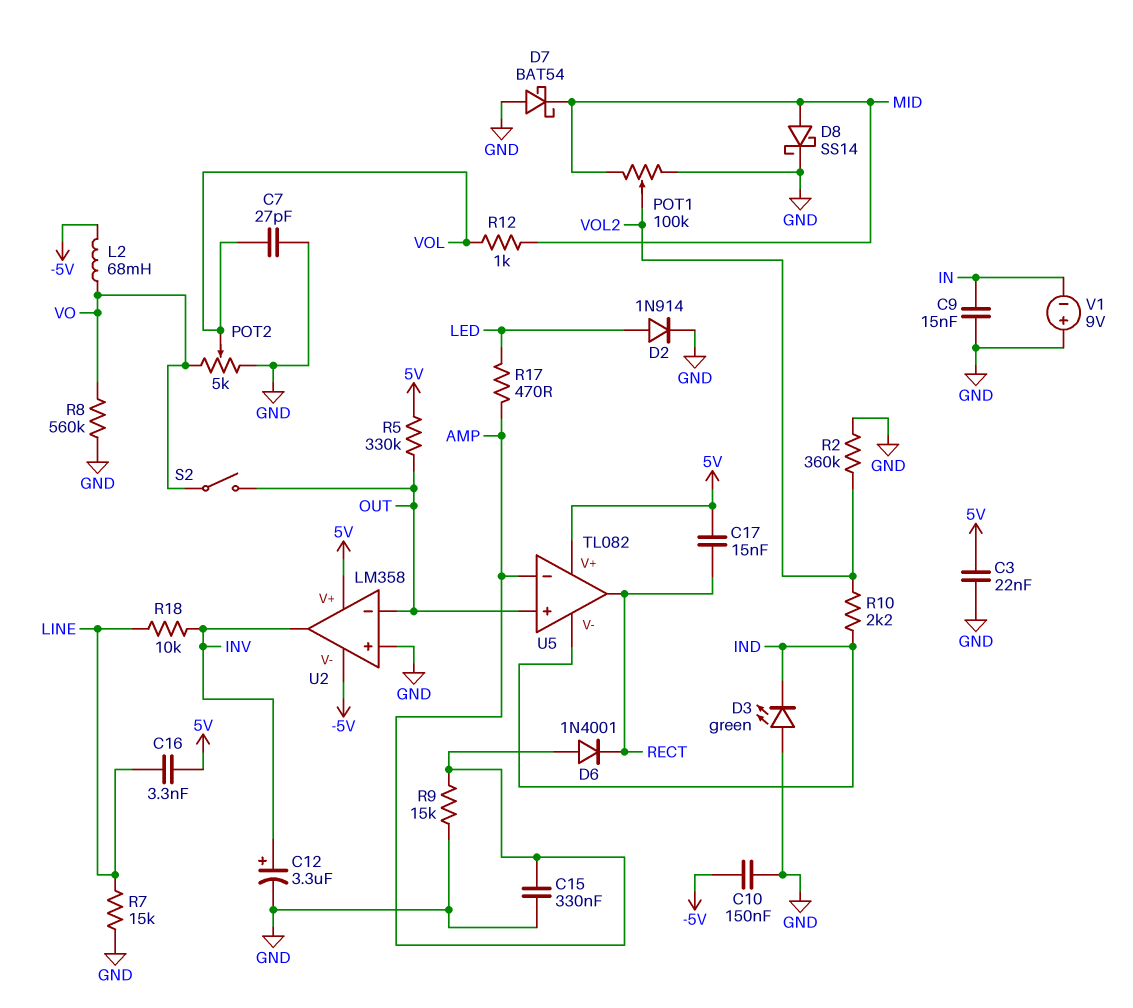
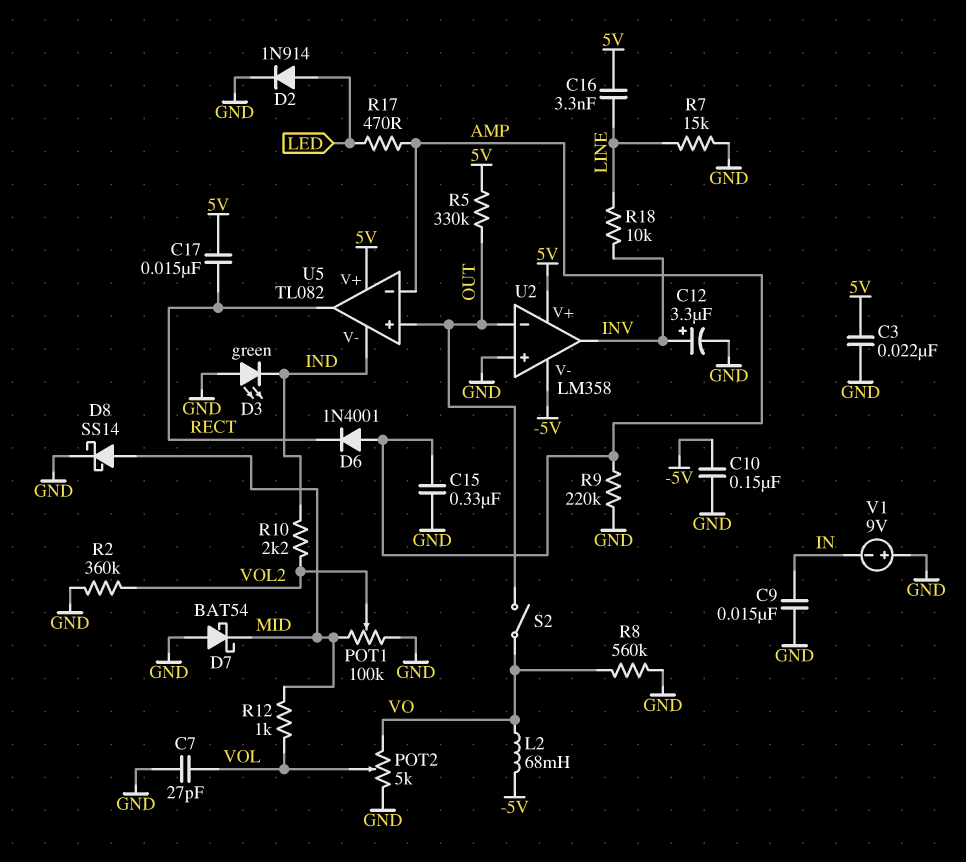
R9: 15k (AMP, GND) -> 220k (AMP, GND)

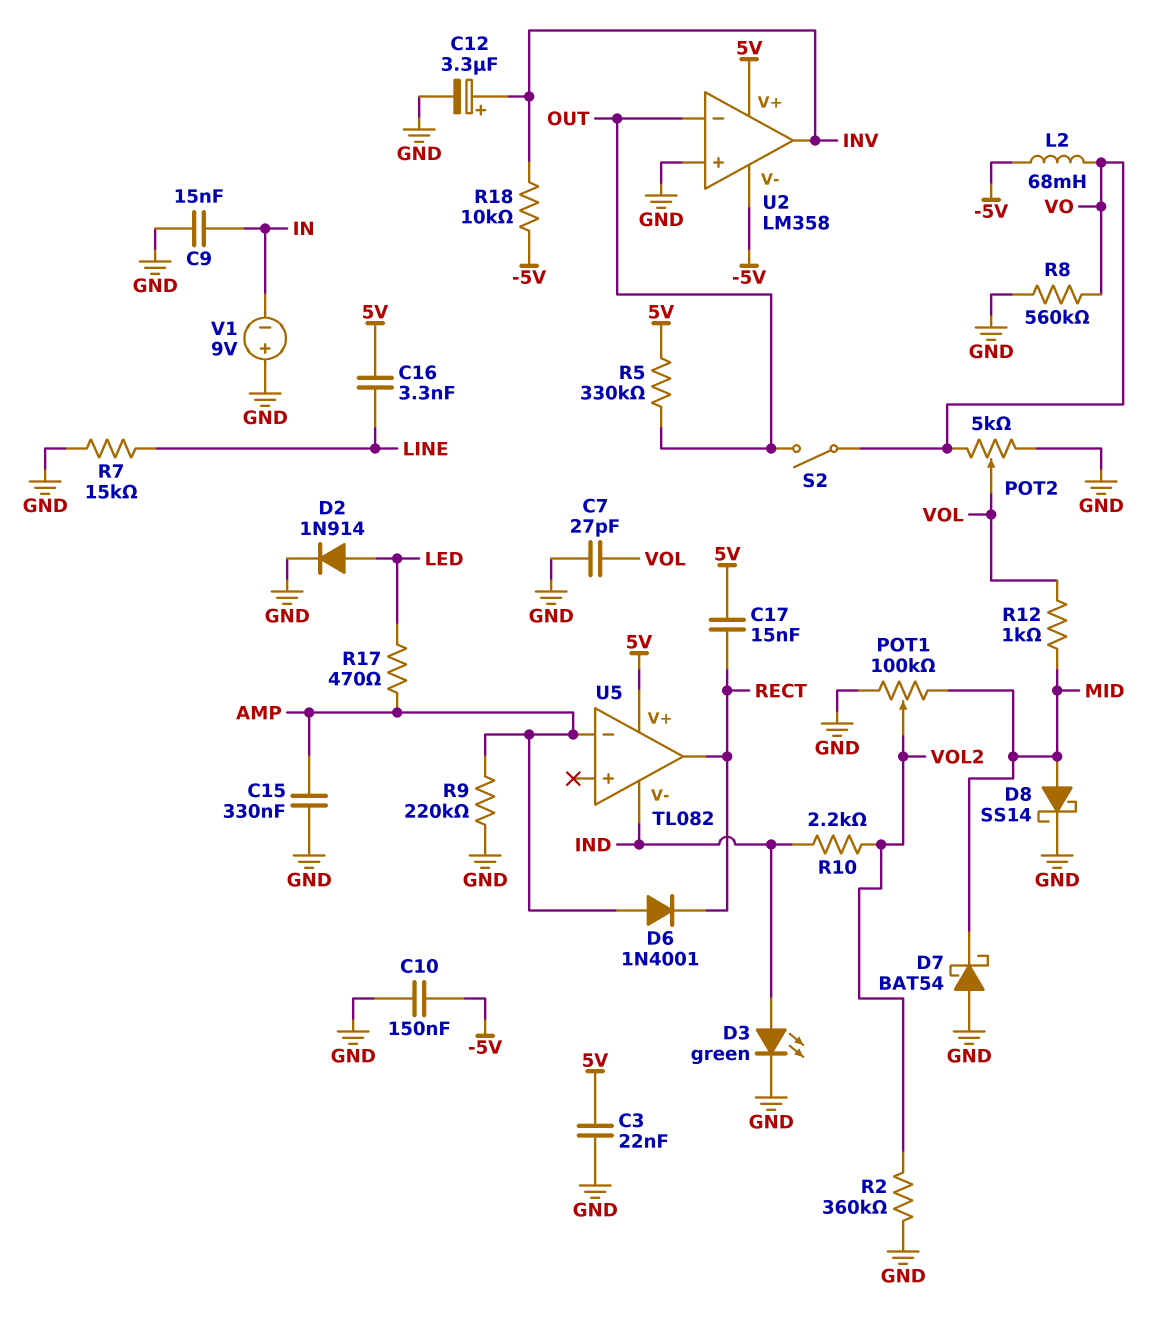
D3: LED green (A GND, K IND) -> LED green (A IND, K GND)
R18: 10k (INV, LINE) -> 10k (-5V, INV)
U5 pin in+: OUT -> none

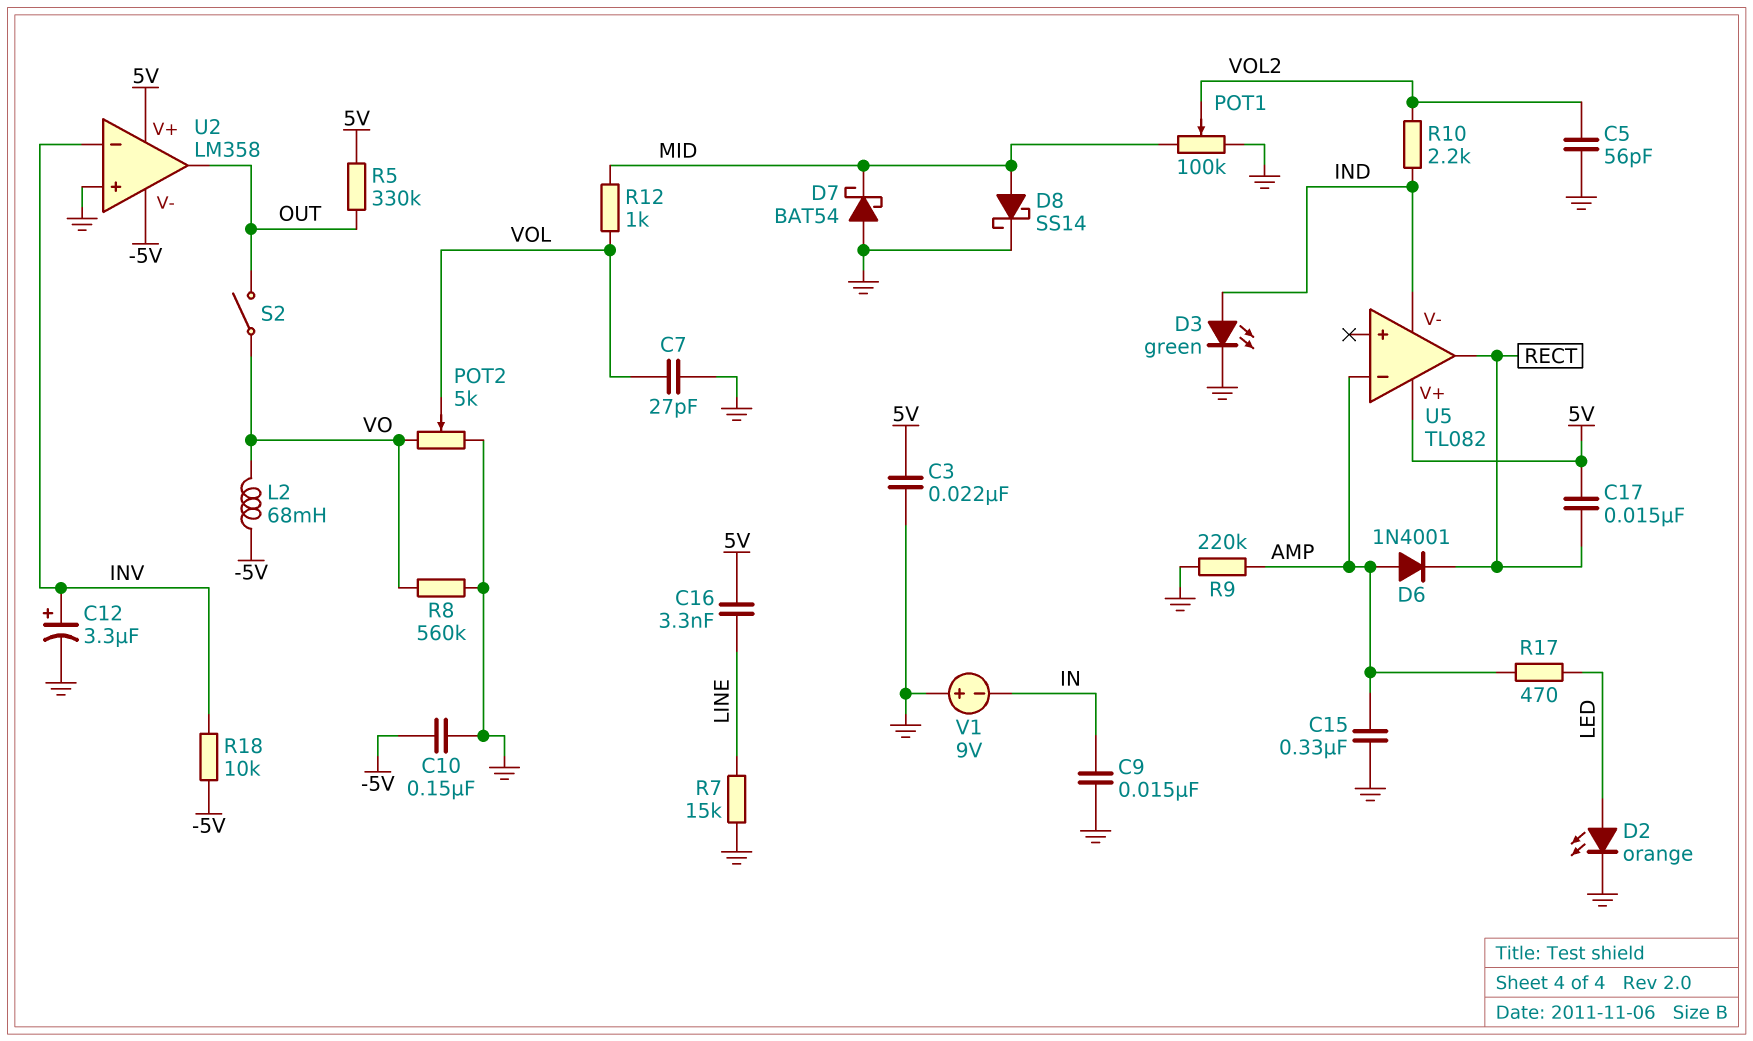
C5: none -> 56pF (GND, VOL2)
D2: diode 1N914 (A LED, K GND) -> LED orange (A LED, K GND)
R2: 360k (GND, VOL2) -> none
U2 pin in-: OUT -> INV
U2 pin out: INV -> OUT

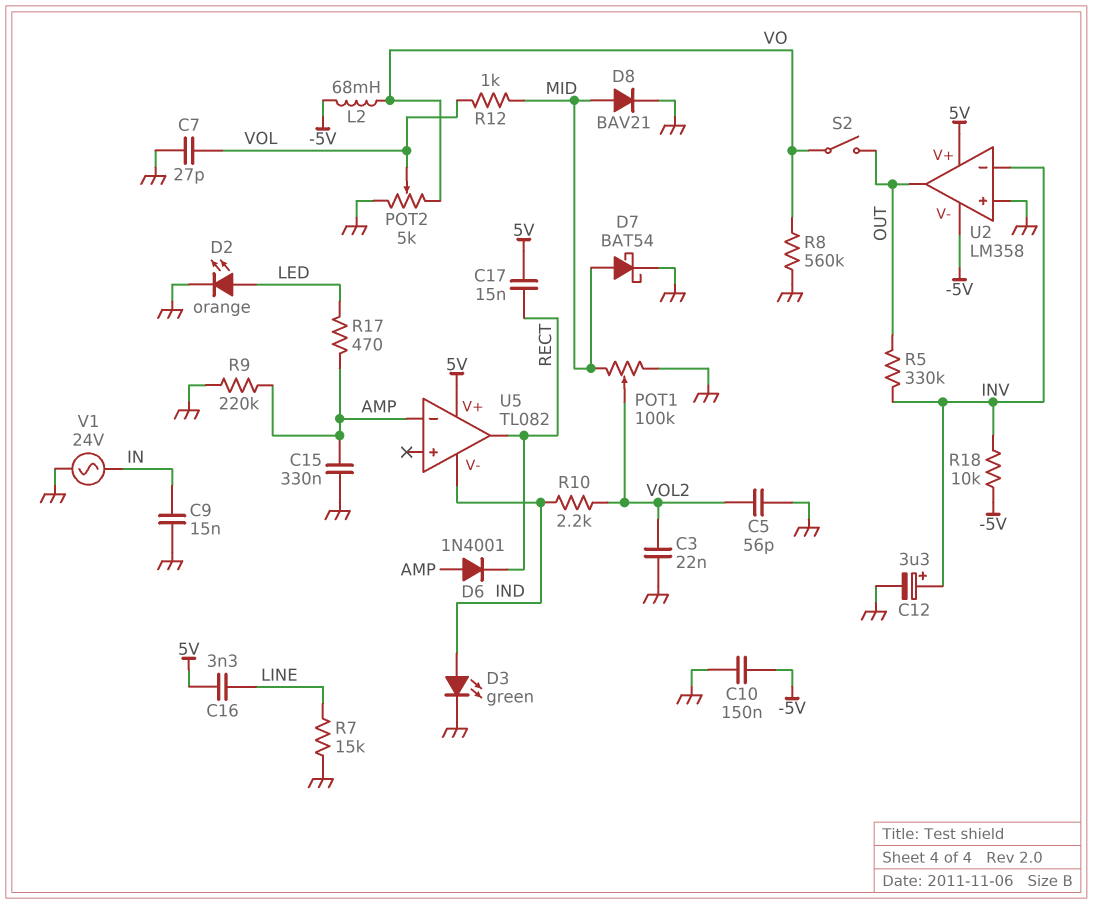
C3: 22nF (5V, GND) -> 22nF (GND, VOL2)
D7: schottky BAT54 (A GND, K MID) -> schottky BAT54 (A MID, K GND)
D8: schottky SS14 (A MID, K GND) -> diode BAV21 (A MID, K GND)
R5: 330k (5V, OUT) -> 330k (INV, OUT)
V1: 9V (plus GND, minus IN) -> AC 24V (GND, IN)

